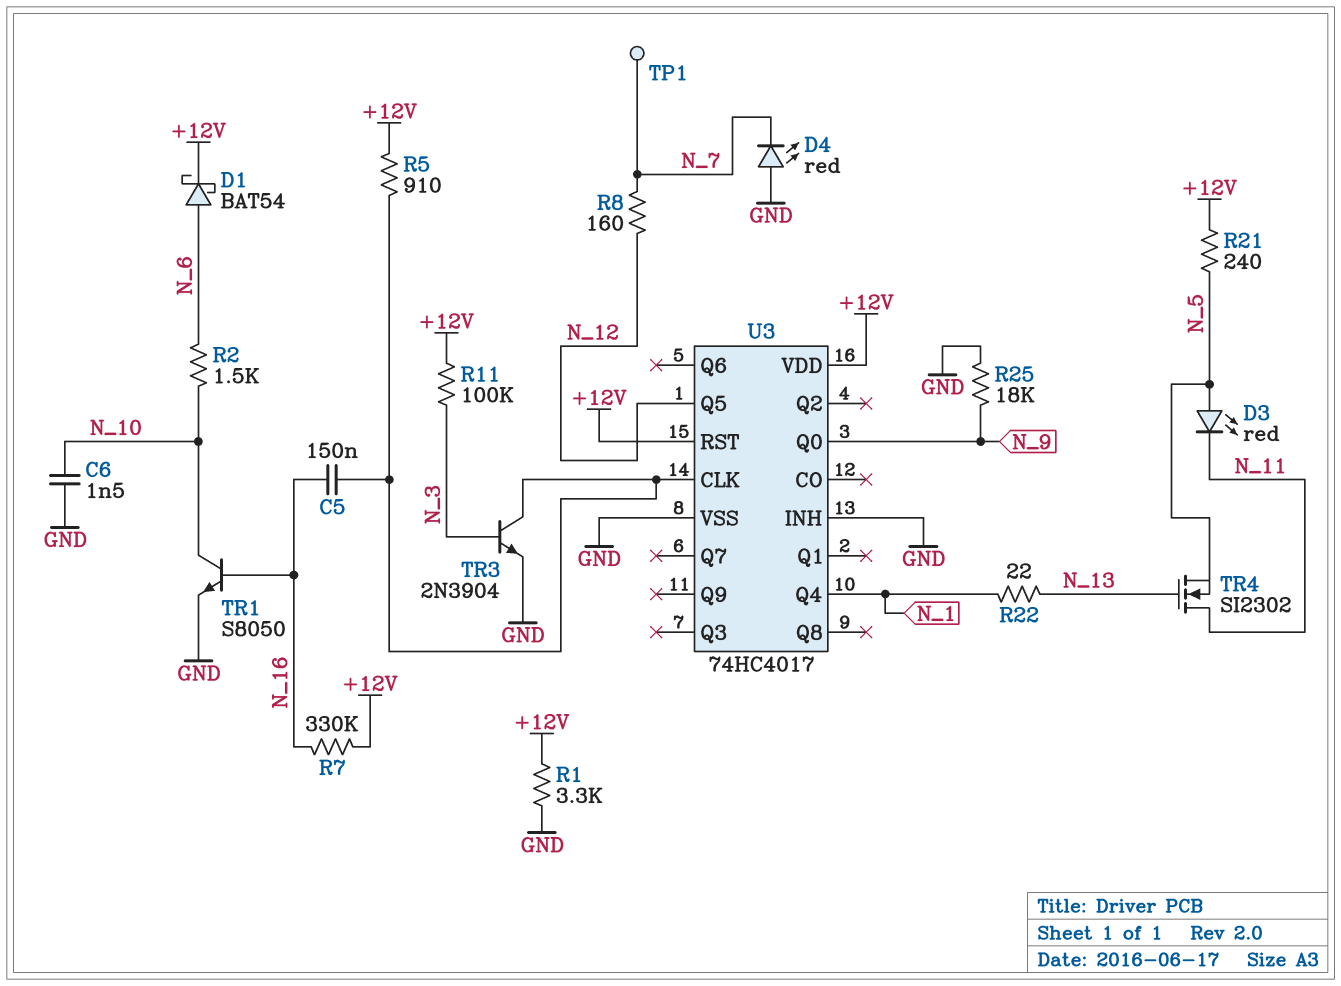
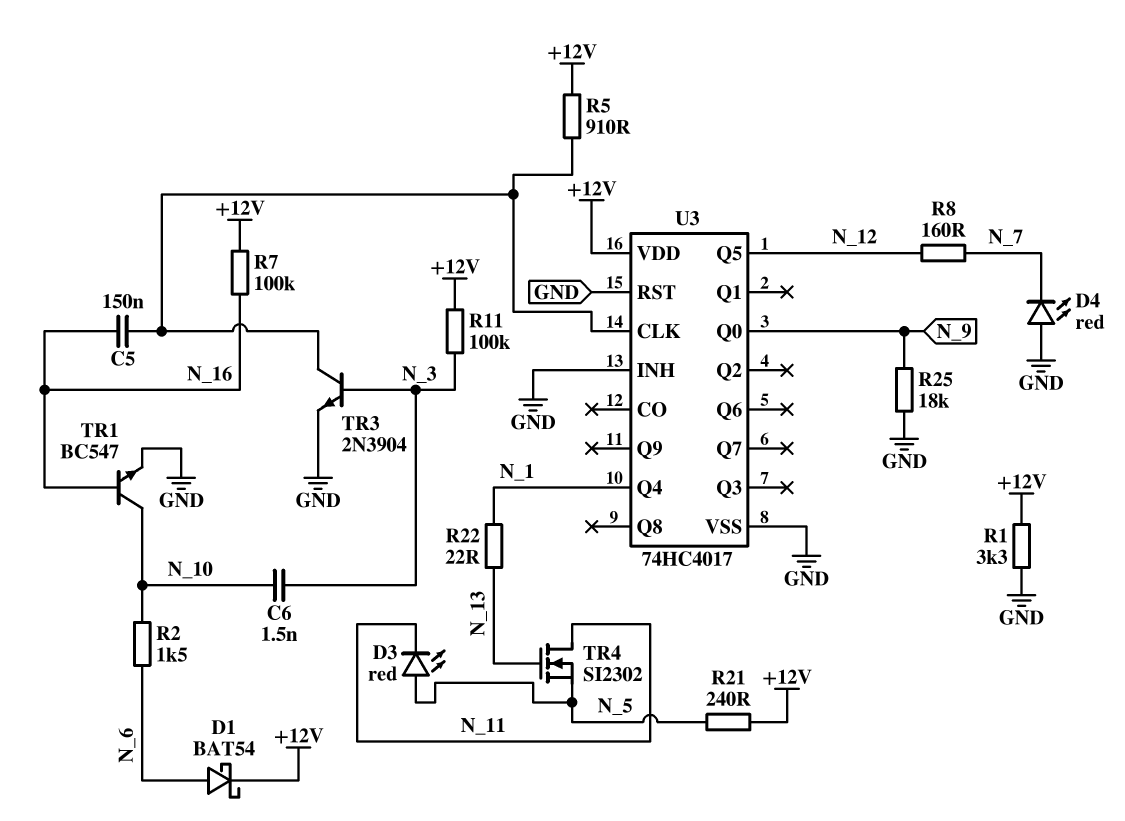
C6: 1.5nF (GND, N_10) -> 1.5nF (N_3, N_10)
R7: 330k (+12V, N_16) -> 100k (+12V, N_16)
TP1: test point (N_7) -> none
TR1: NPN S8050 (B N_16, C N_10, E GND) -> NPN BC547 (B N_16, C N_10, E GND)
U3 pin RST: +12V -> GND

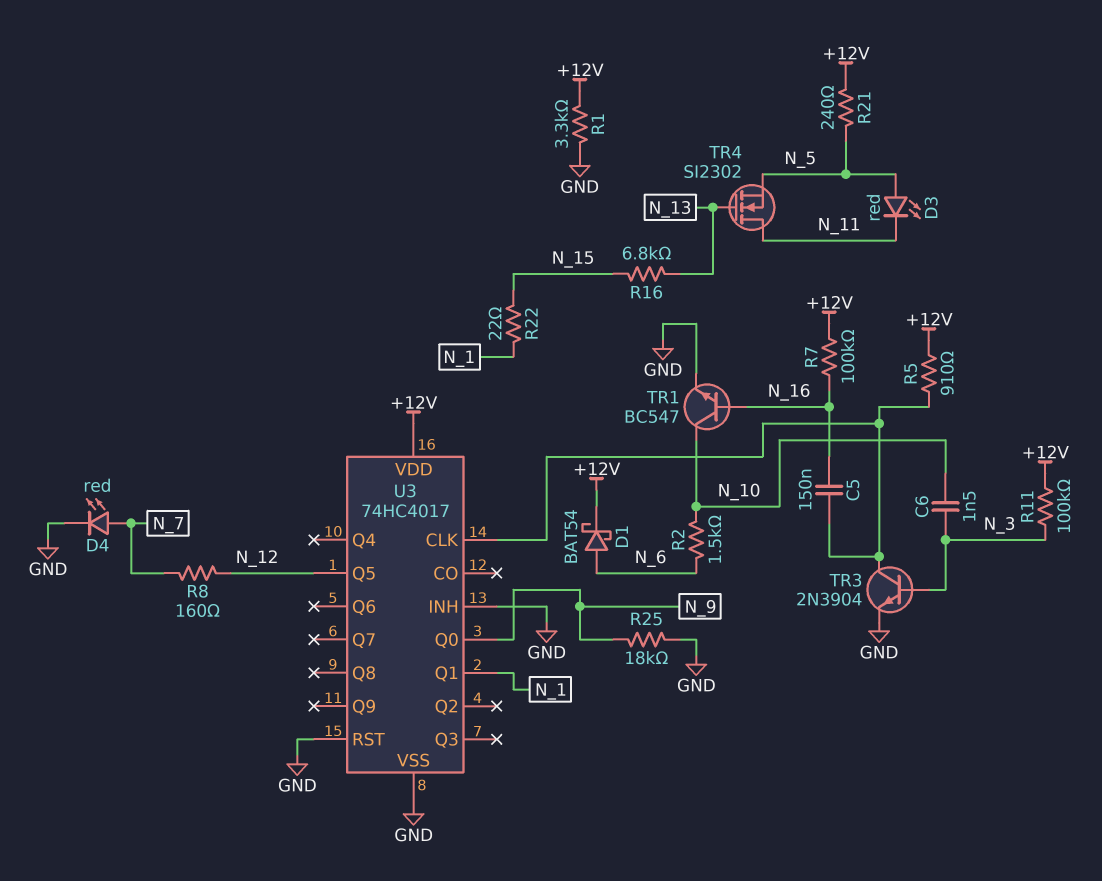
D4: LED red (A GND, K N_7) -> LED red (A N_7, K GND)
R16: none -> 6.8k (N_13, N_15)
R22: 22 (N_1, N_13) -> 22 (N_1, N_15)
U3 pin Q1: none -> N_1
U3 pin Q4: N_1 -> none

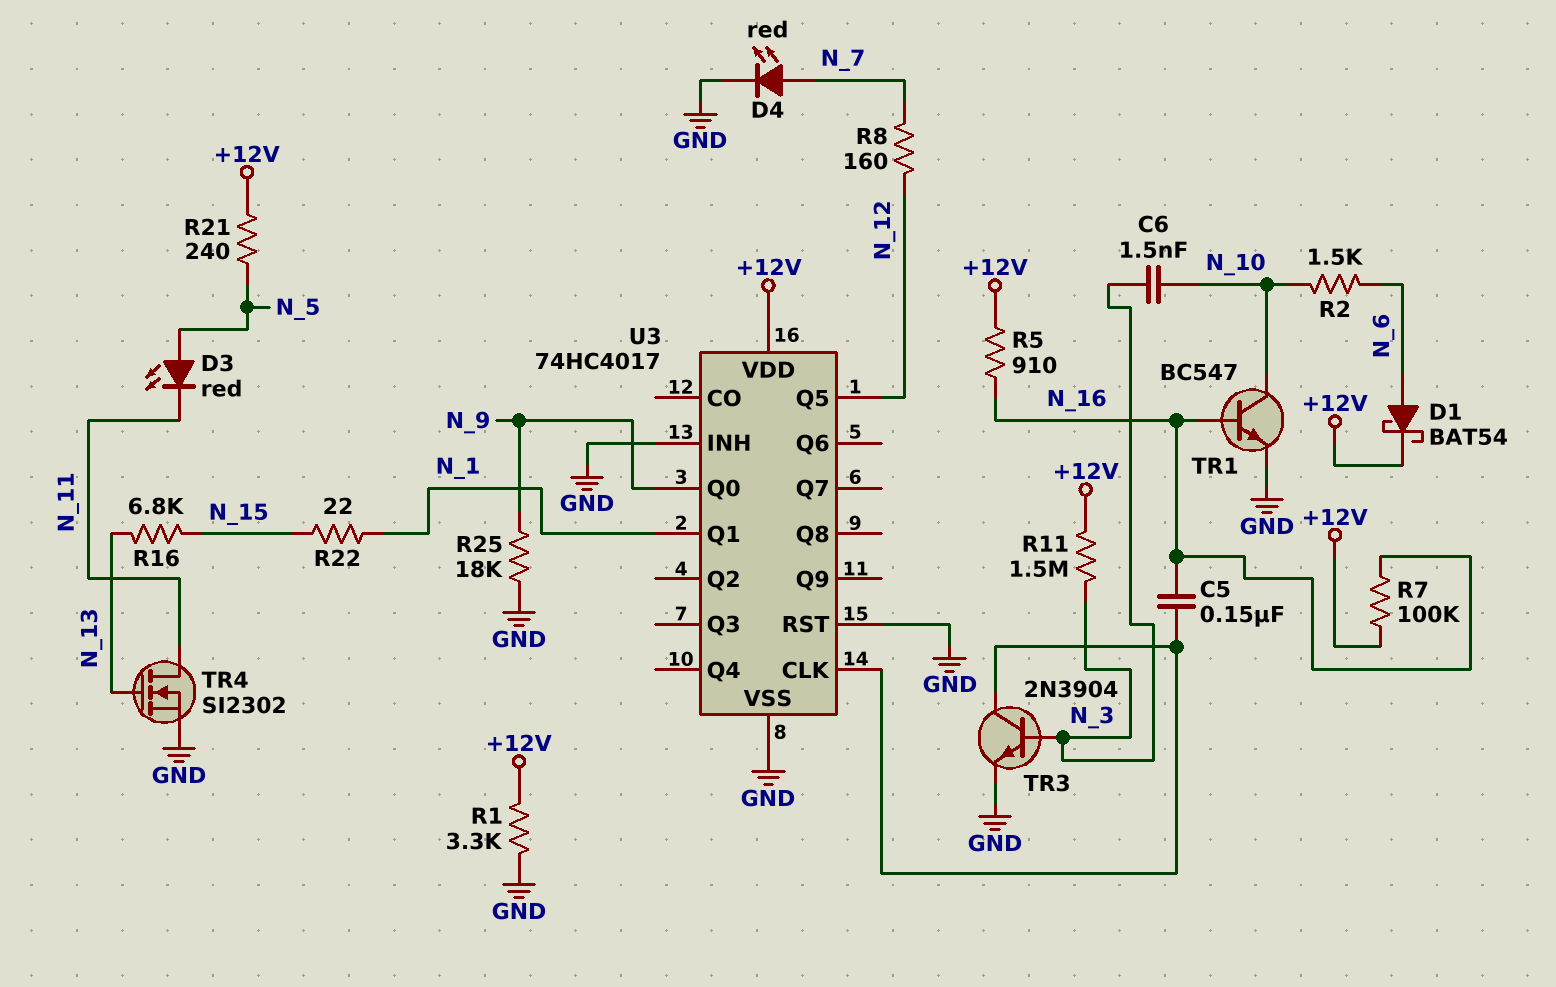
R5: 910 (+12V, U3/CLK) -> 910 (+12V, N_16)
R11: 100k (+12V, N_3) -> 1.5M (+12V, N_3)
TR4: NMOS SI2302 (G N_13, D N_11, S N_5) -> NMOS SI2302 (G N_13, D N_11, S GND)

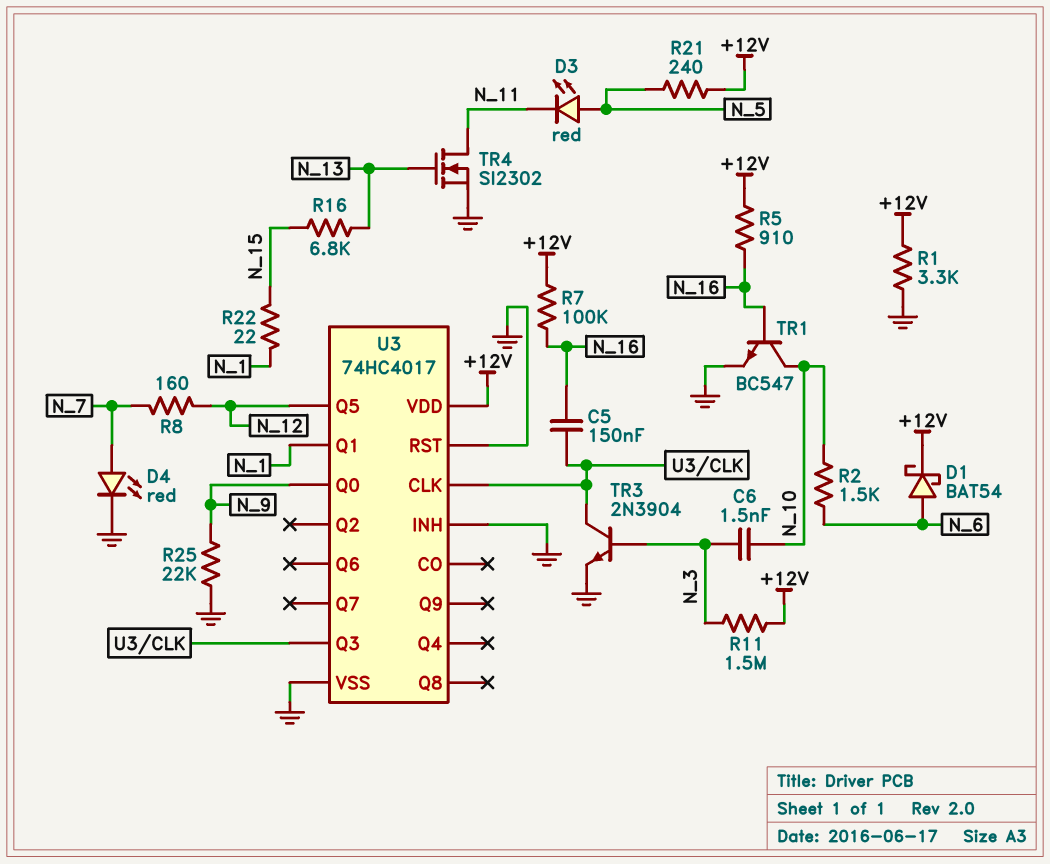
R25: 18k (GND, N_9) -> 22k (GND, N_9)
U3 pin Q3: none -> U3/CLK

